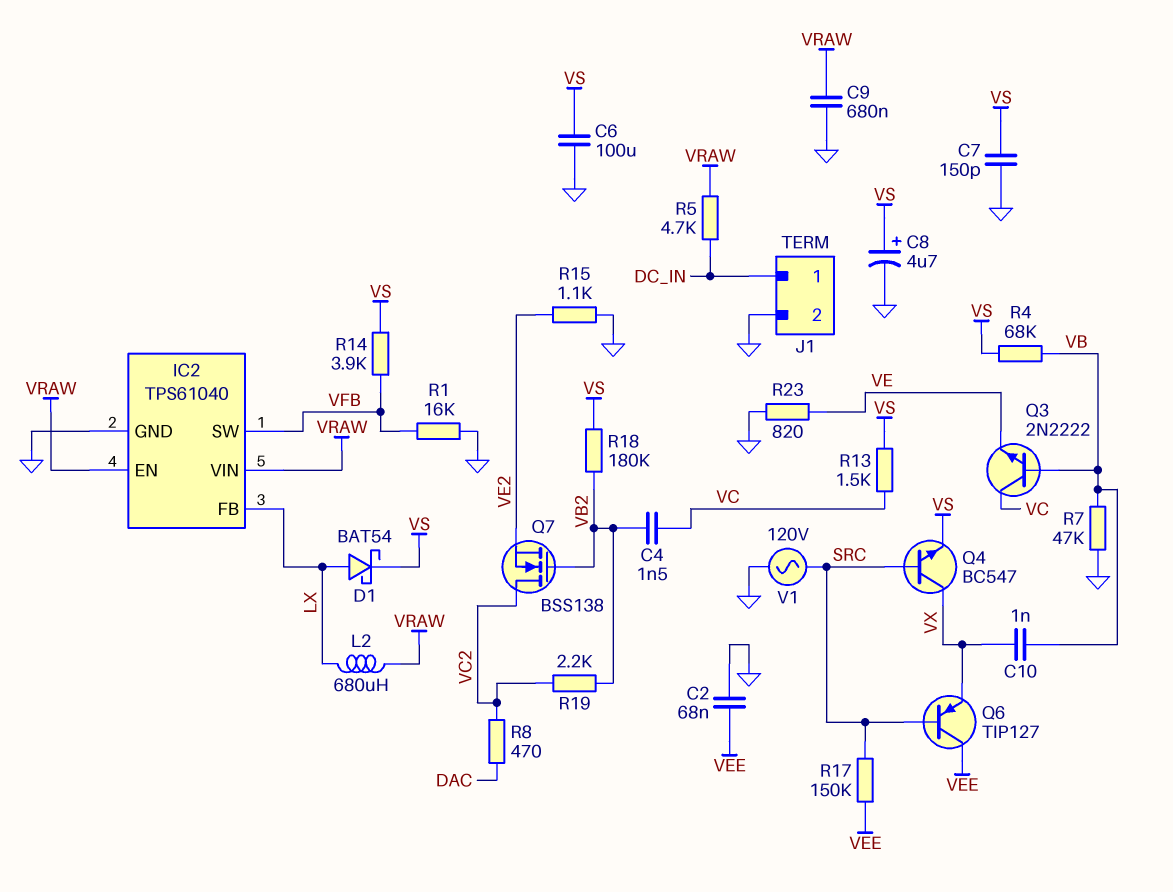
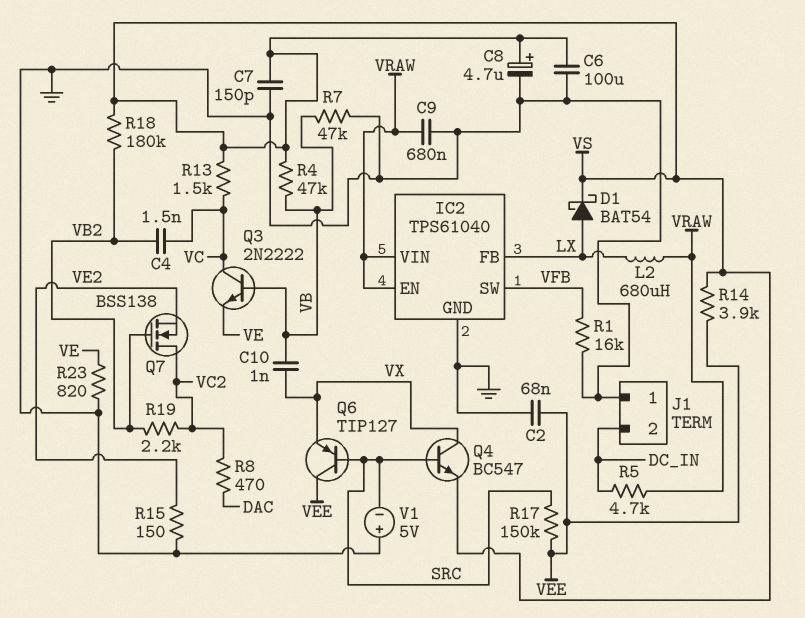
J1 pin 1: DC_IN -> GND
J1 pin 2: GND -> DC_IN
R4: 68k (VB, VS) -> 47k (VB, VS)
R14: 3.9k (VFB, VS) -> 3.9k (VEE, VS)
R15: 1.1k (GND, VE2) -> 150 (GND, VE2)
V1: AC 120V (GND, SRC) -> 5V (plus GND, minus SRC)

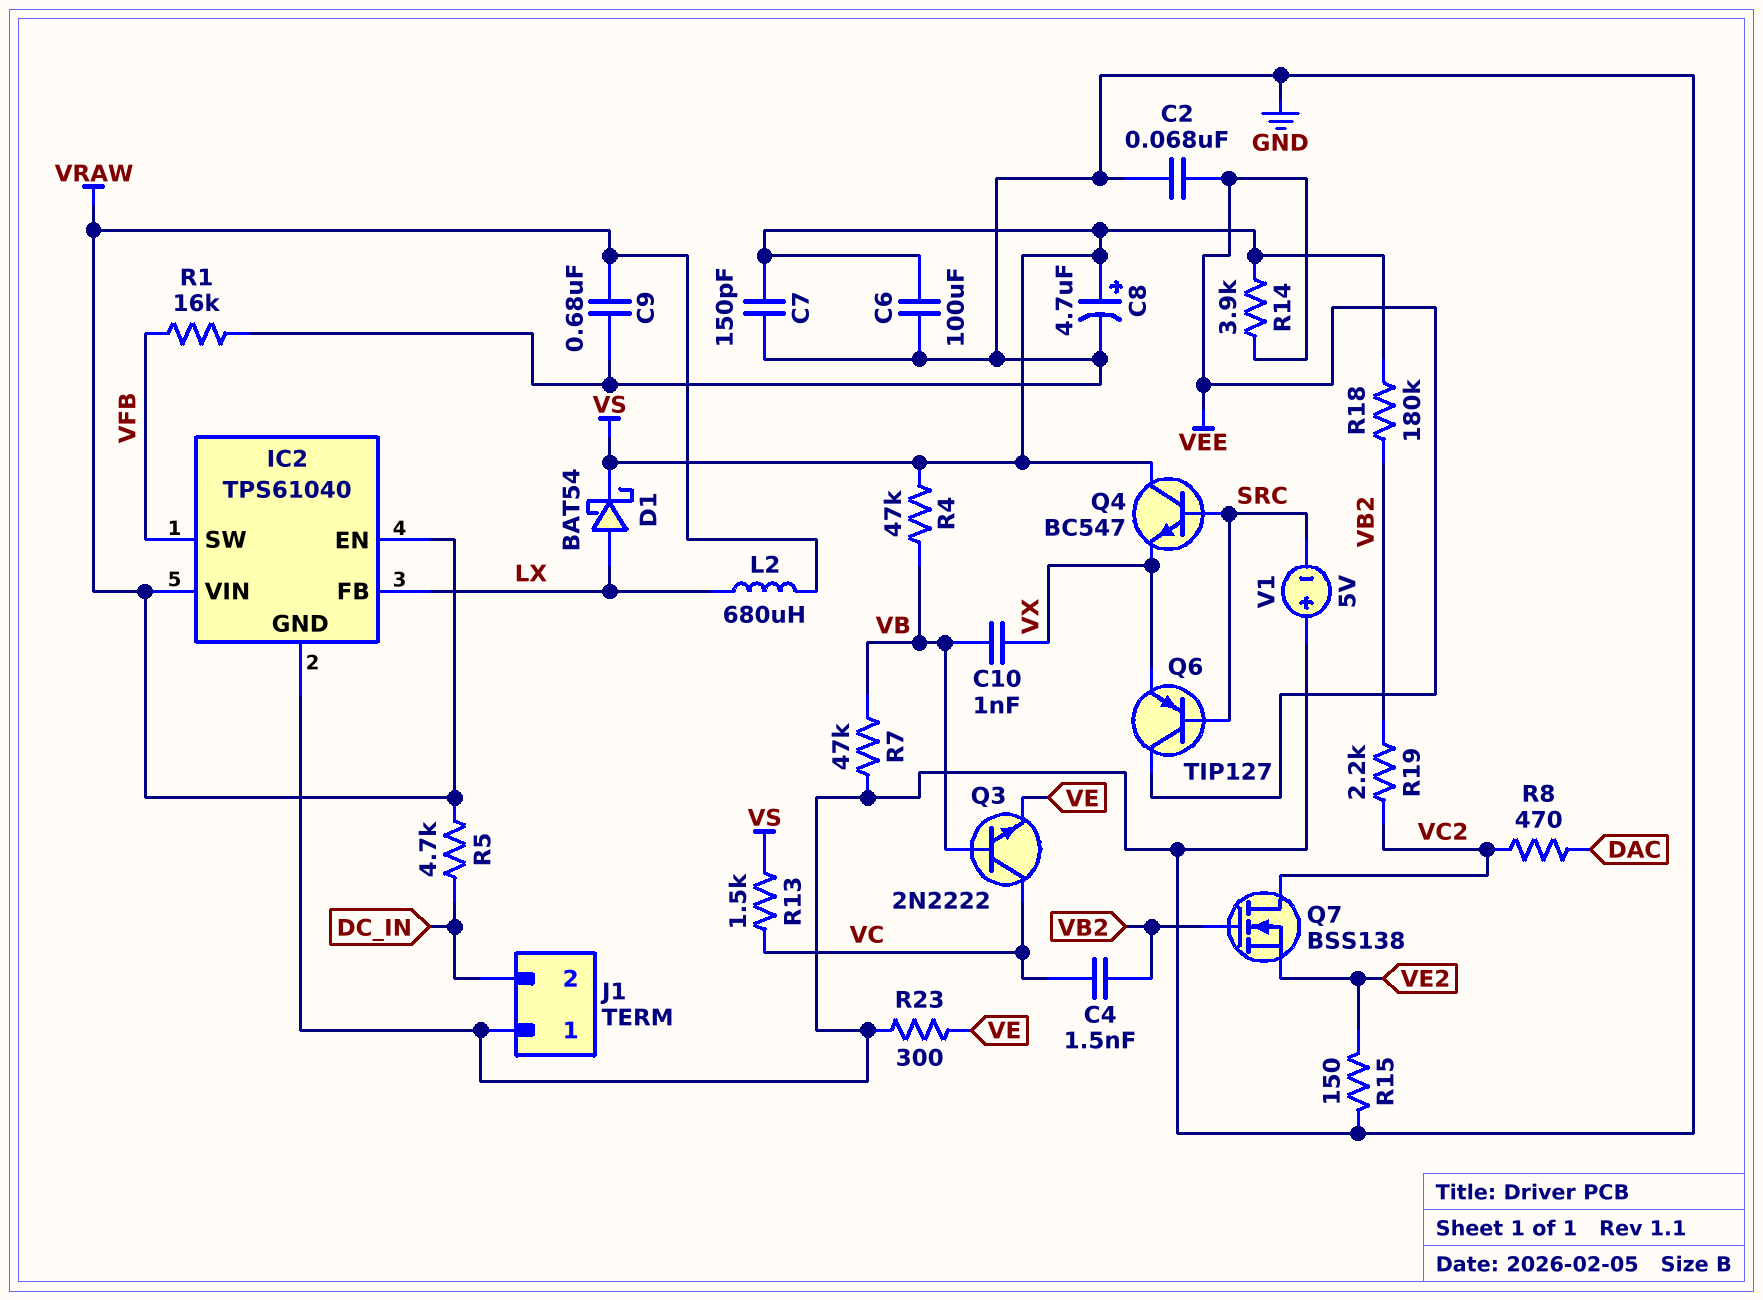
Q4: NPN BC547 (B SRC, C VX, E VS) -> NPN BC547 (B SRC, C VS, E VX)
R17: 150k (SRC, VEE) -> none
R23: 820 (GND, VE) -> 300 (GND, VE)

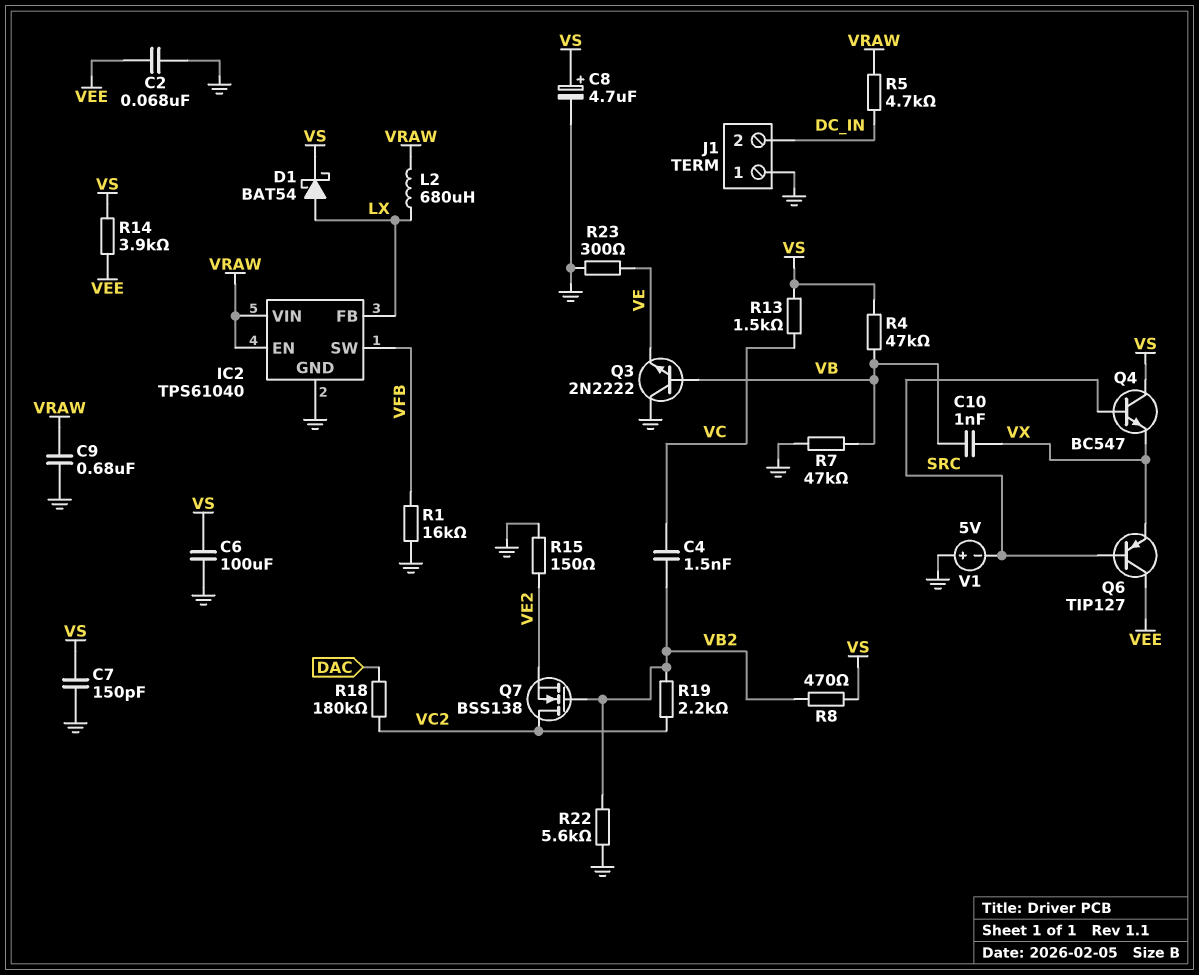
Q3: NPN 2N2222 (B VB, C VC, E VE) -> NPN 2N2222 (B VB, C GND, E VE)
R8: 470 (DAC, VC2) -> 470 (VB2, VS)
R18: 180k (VB2, VS) -> 180k (DAC, VC2)
R22: none -> 5.6k (GND, VB2)

